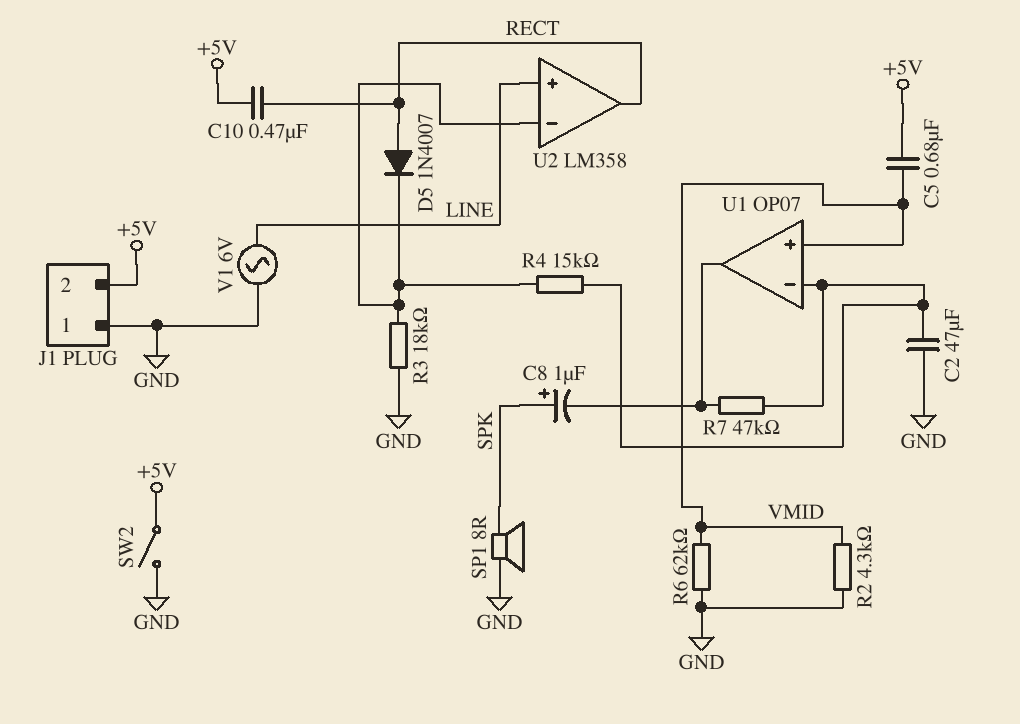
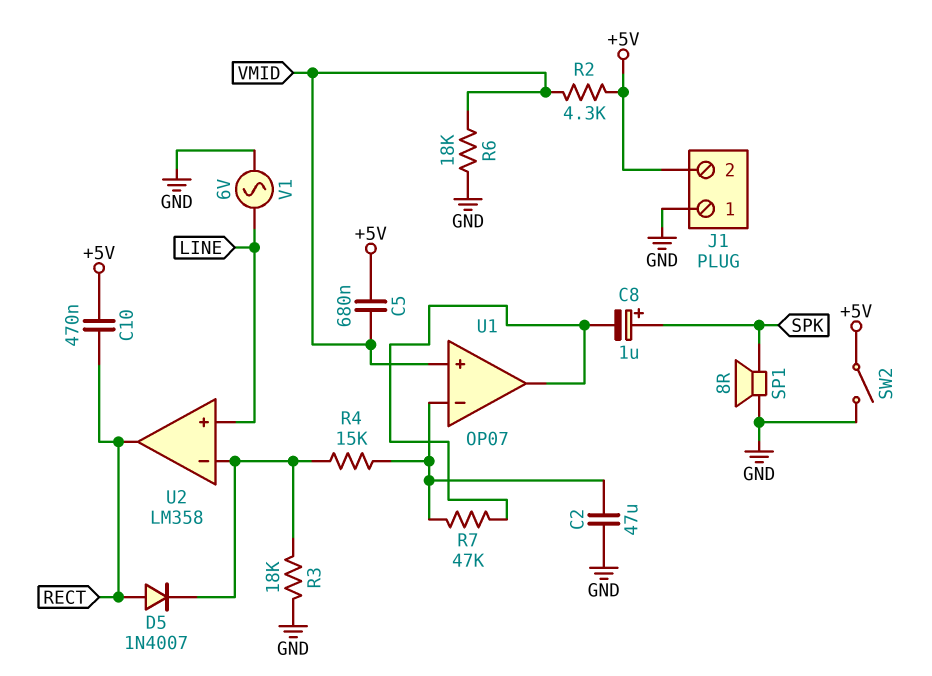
R2: 4.3k (GND, VMID) -> 4.3k (+5V, VMID)
R6: 62k (GND, VMID) -> 18k (GND, VMID)

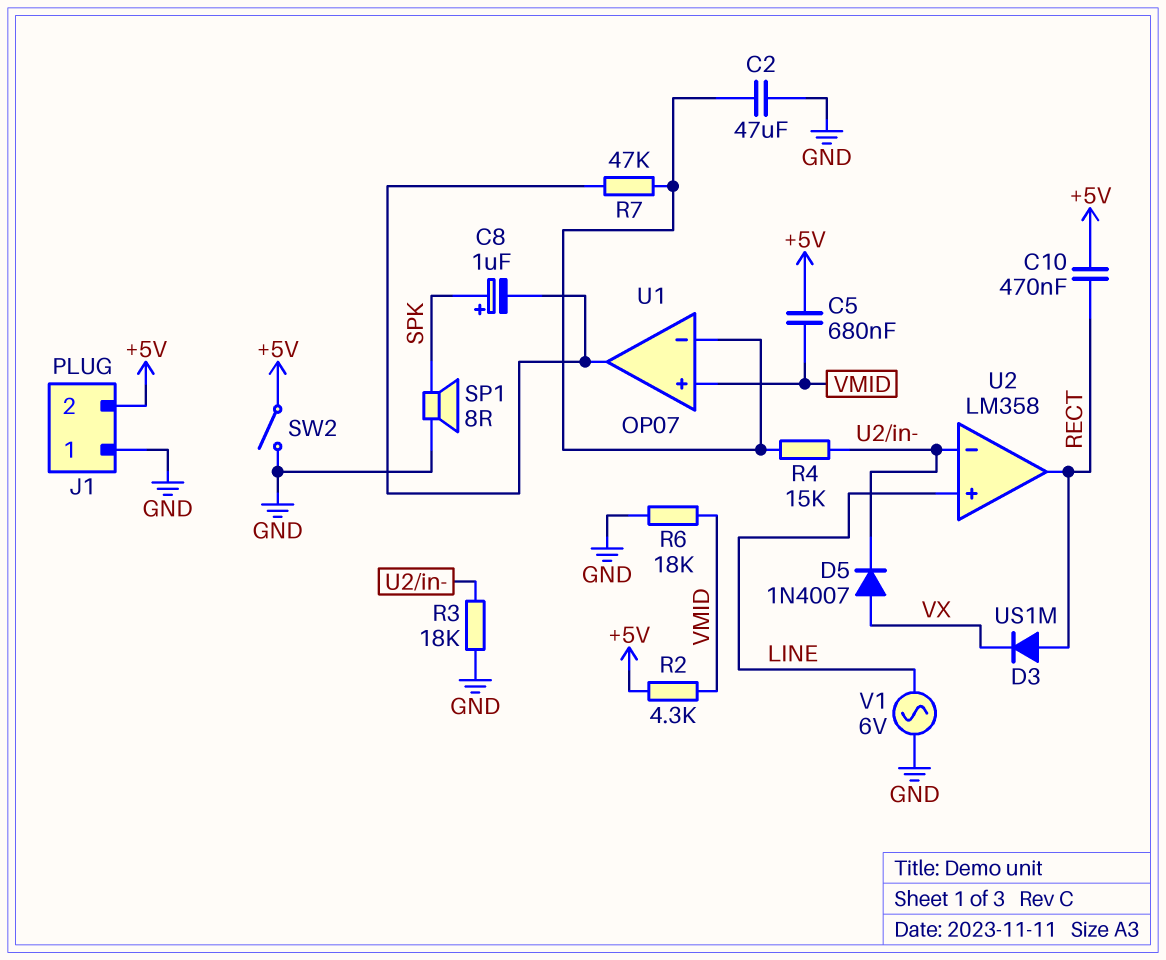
D3: none -> diode US1M (A RECT, K VX)
D5: diode 1N4007 (A RECT, K U2/in-) -> diode 1N4007 (A VX, K U2/in-)

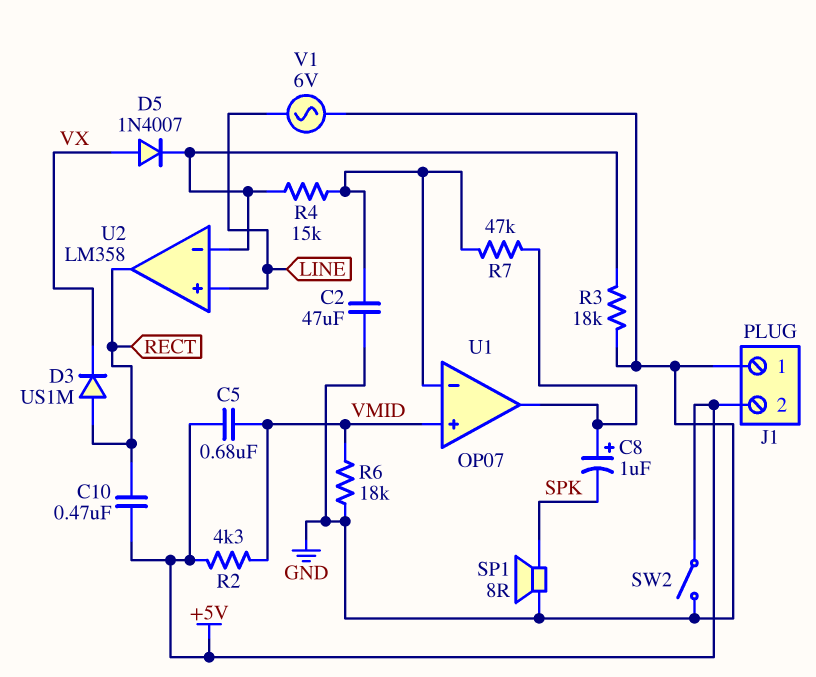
C8: 1uF (plus SPK, minus U1/out) -> 1uF (plus U1/out, minus SPK)

